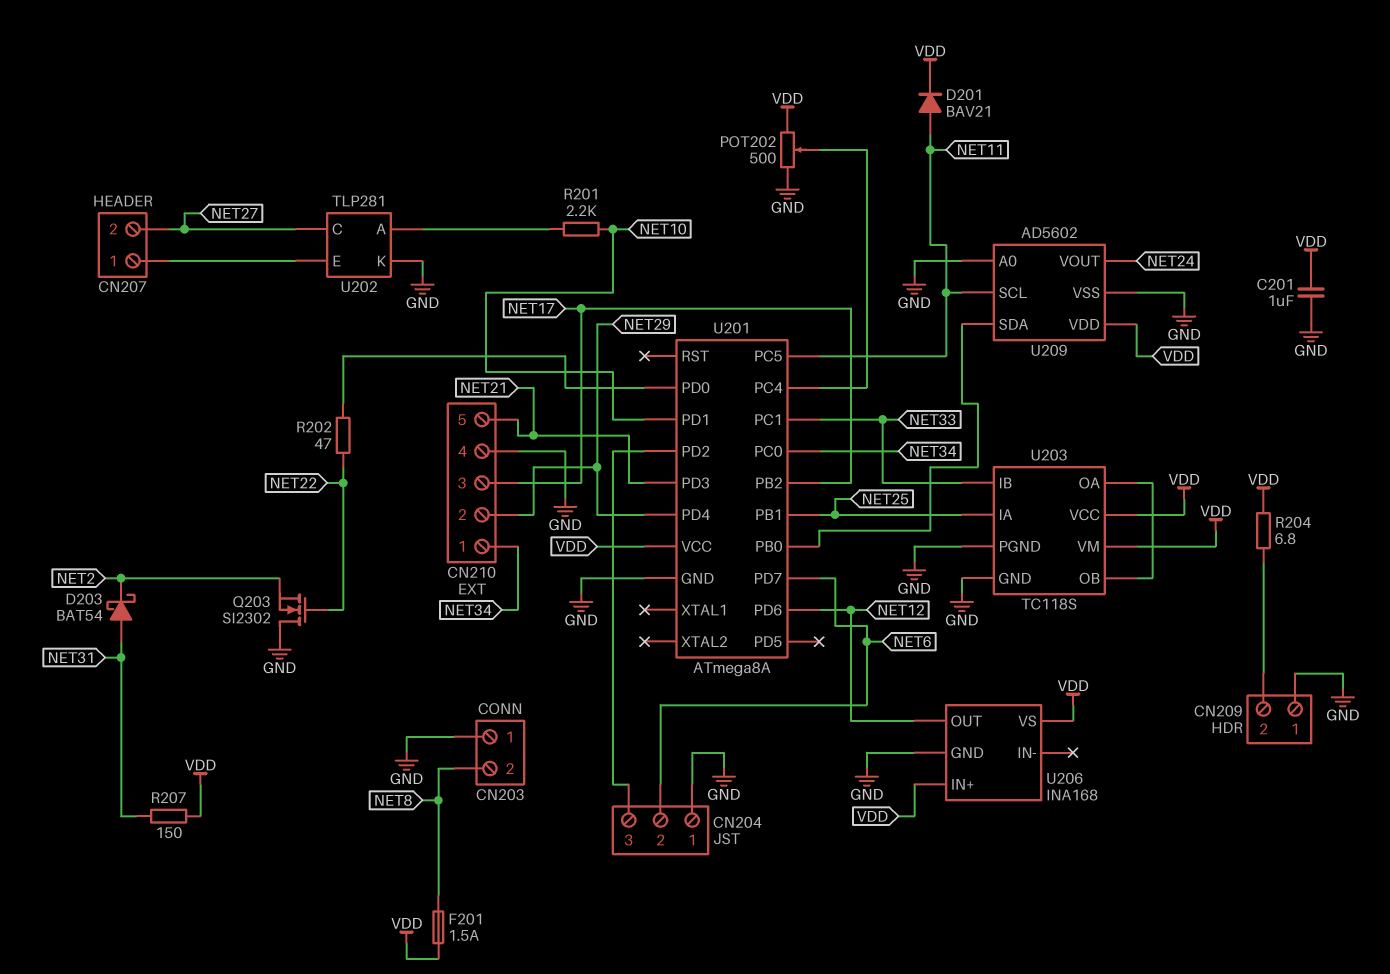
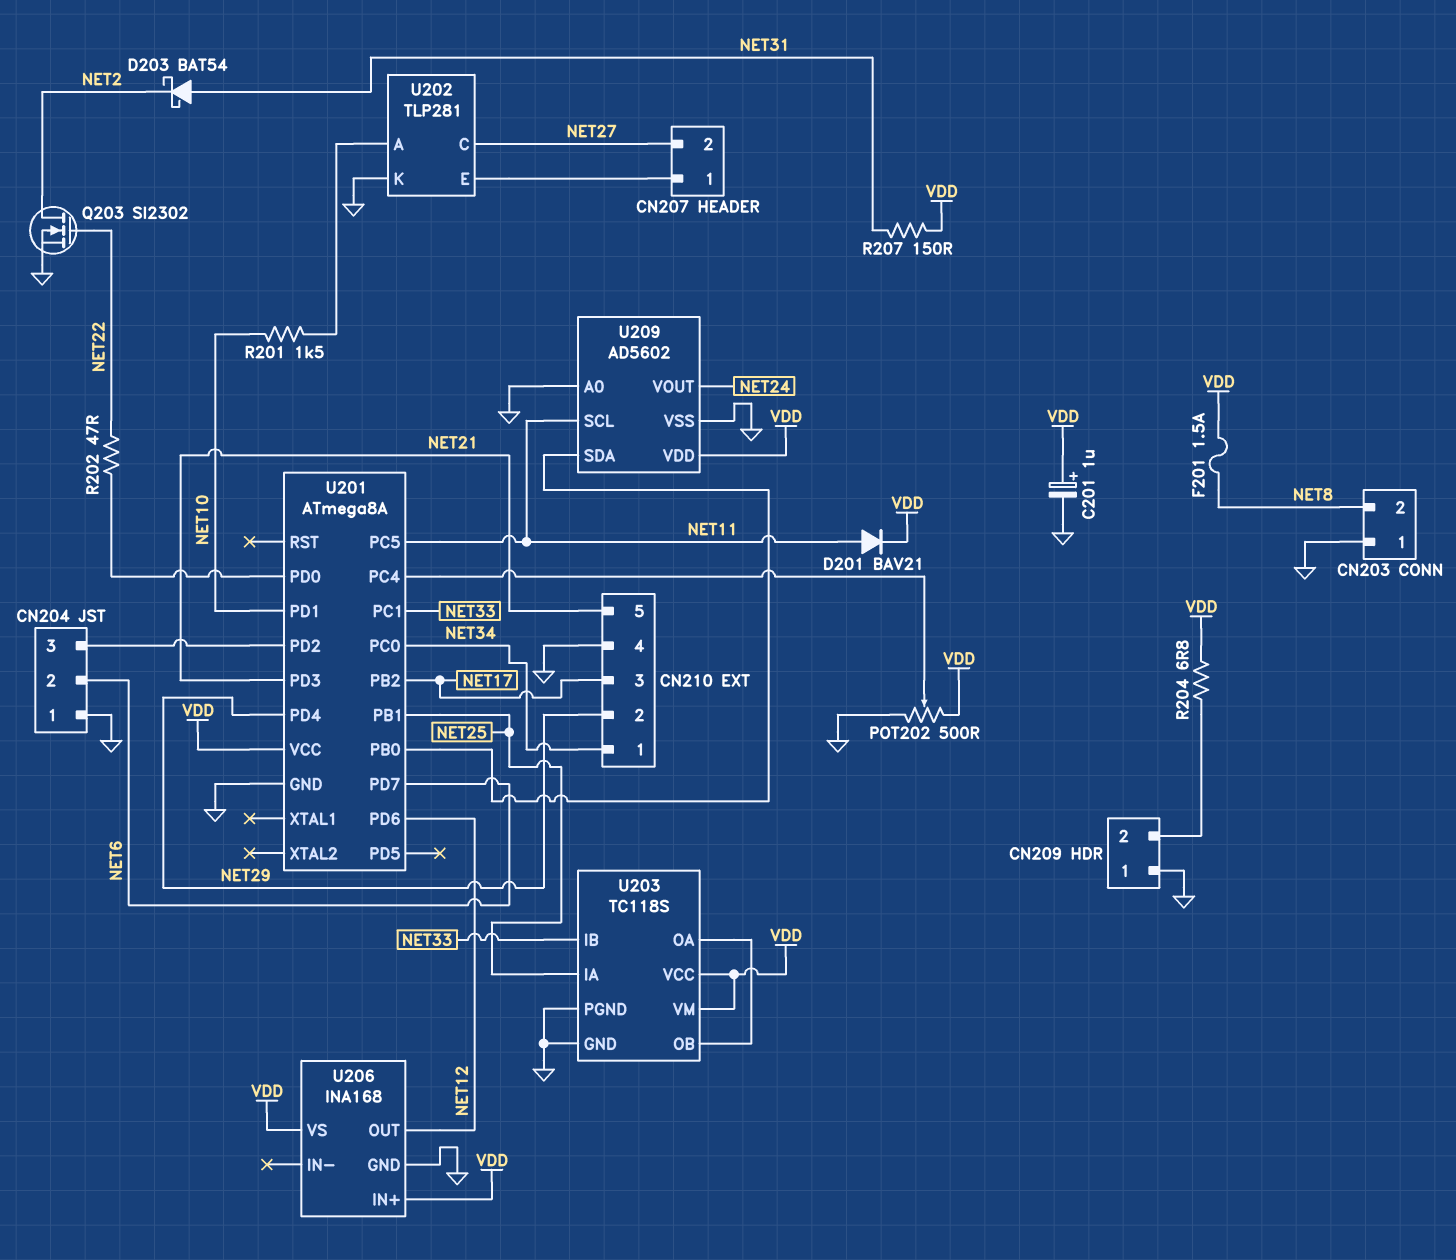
C201: 1uF (GND, VDD) -> 1uF (plus VDD, minus GND)
Q203: NMOS SI2302 (G NET22, D GND, S NET2) -> NMOS SI2302 (G NET22, D NET2, S GND)
R201: 2.2k (NET10, U202/A) -> 1.5k (NET10, U202/A)

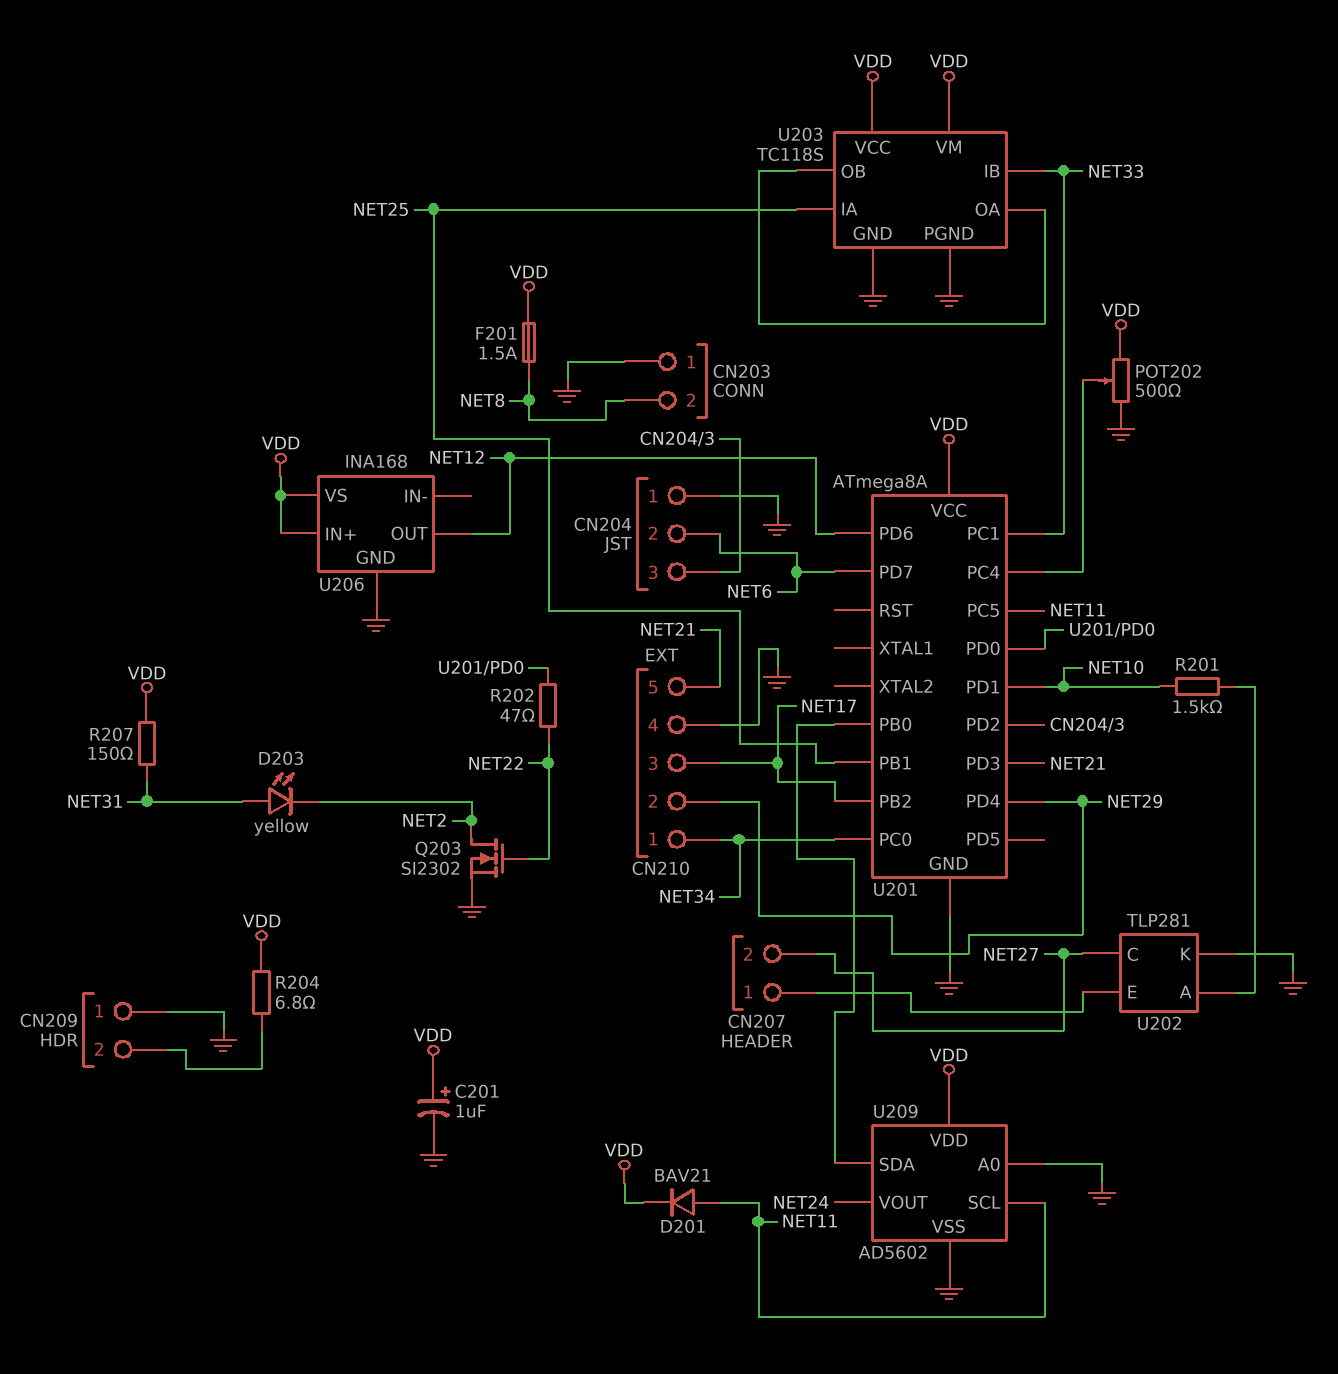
D203: schottky BAT54 (A NET31, K NET2) -> LED yellow (A NET31, K NET2)

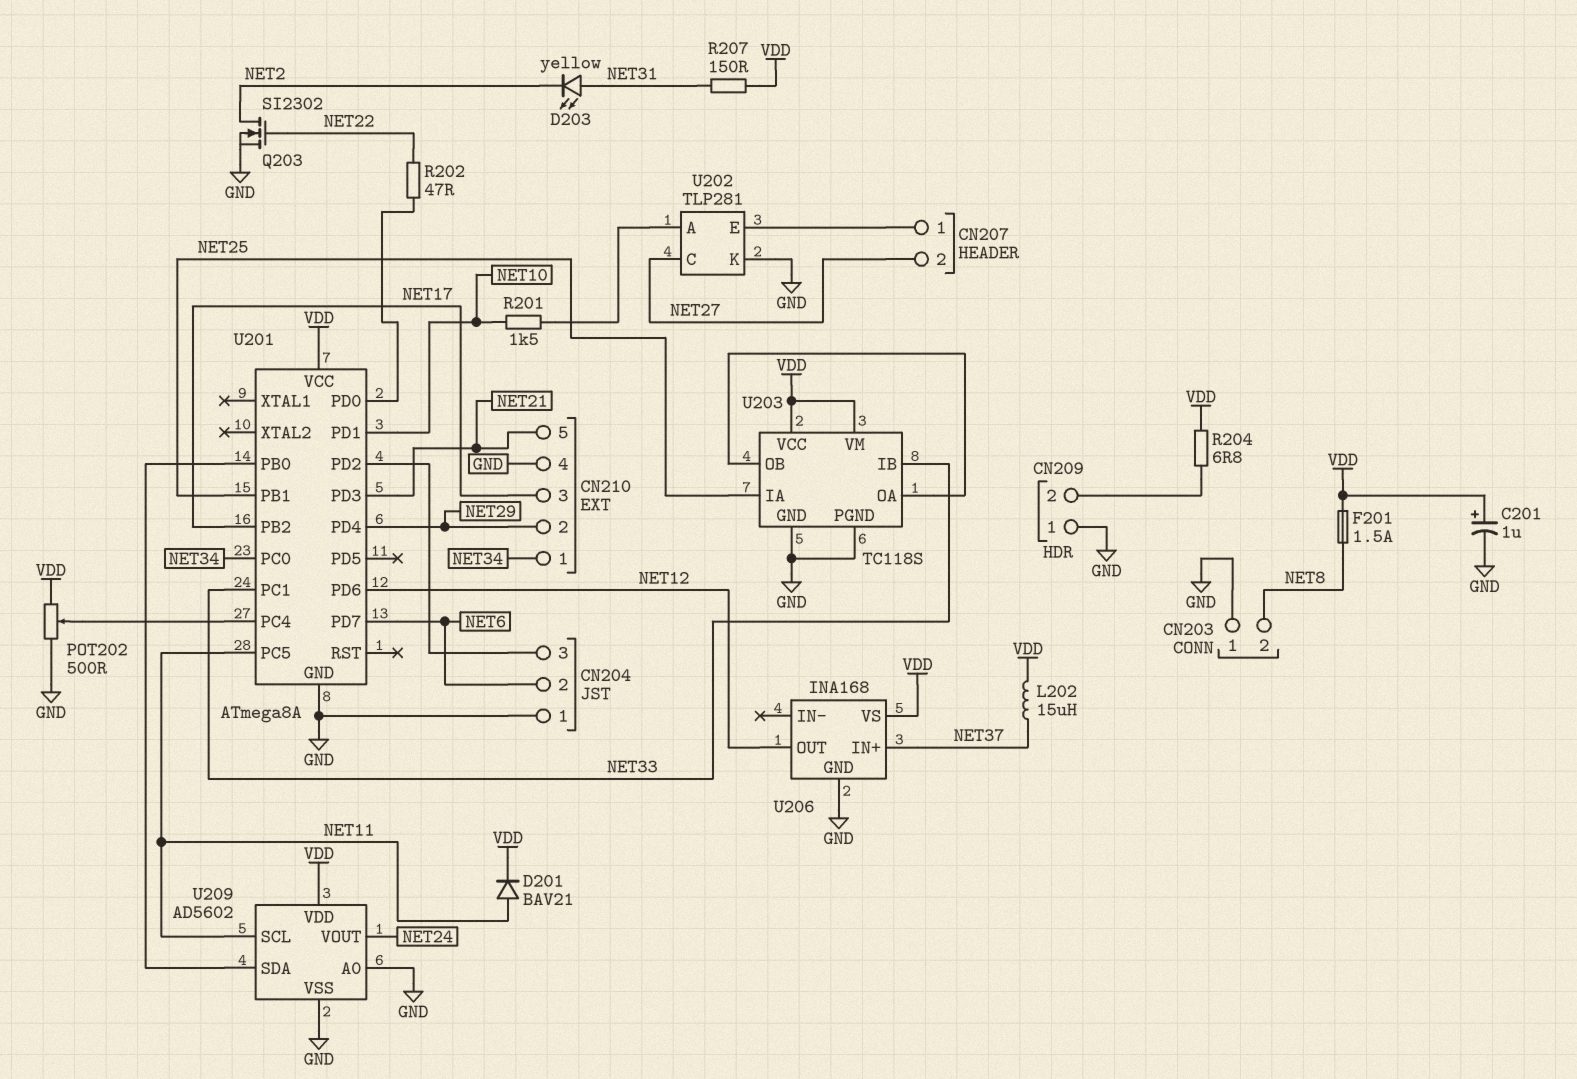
L202: none -> 15uH (NET37, VDD)
U206 pin IN+: VDD -> NET37

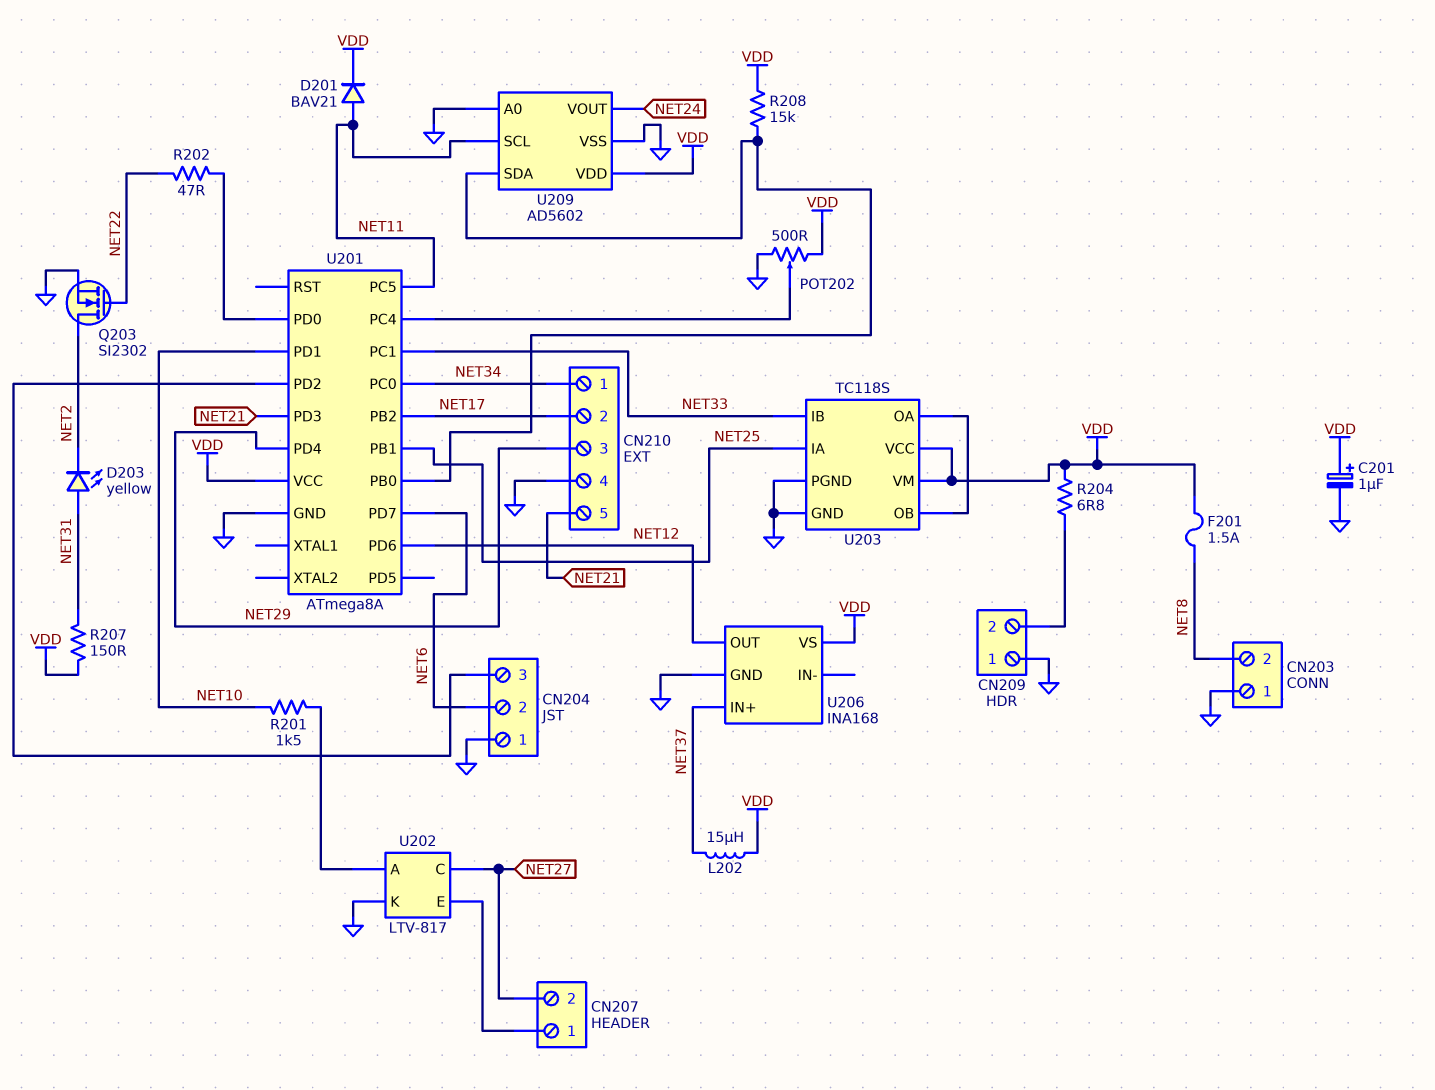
CN210 pin 2: NET29 -> NET17
CN210 pin 3: NET17 -> NET29
R208: none -> 15k (U201/PB0, VDD)
U202: TLP281 -> LTV-817

